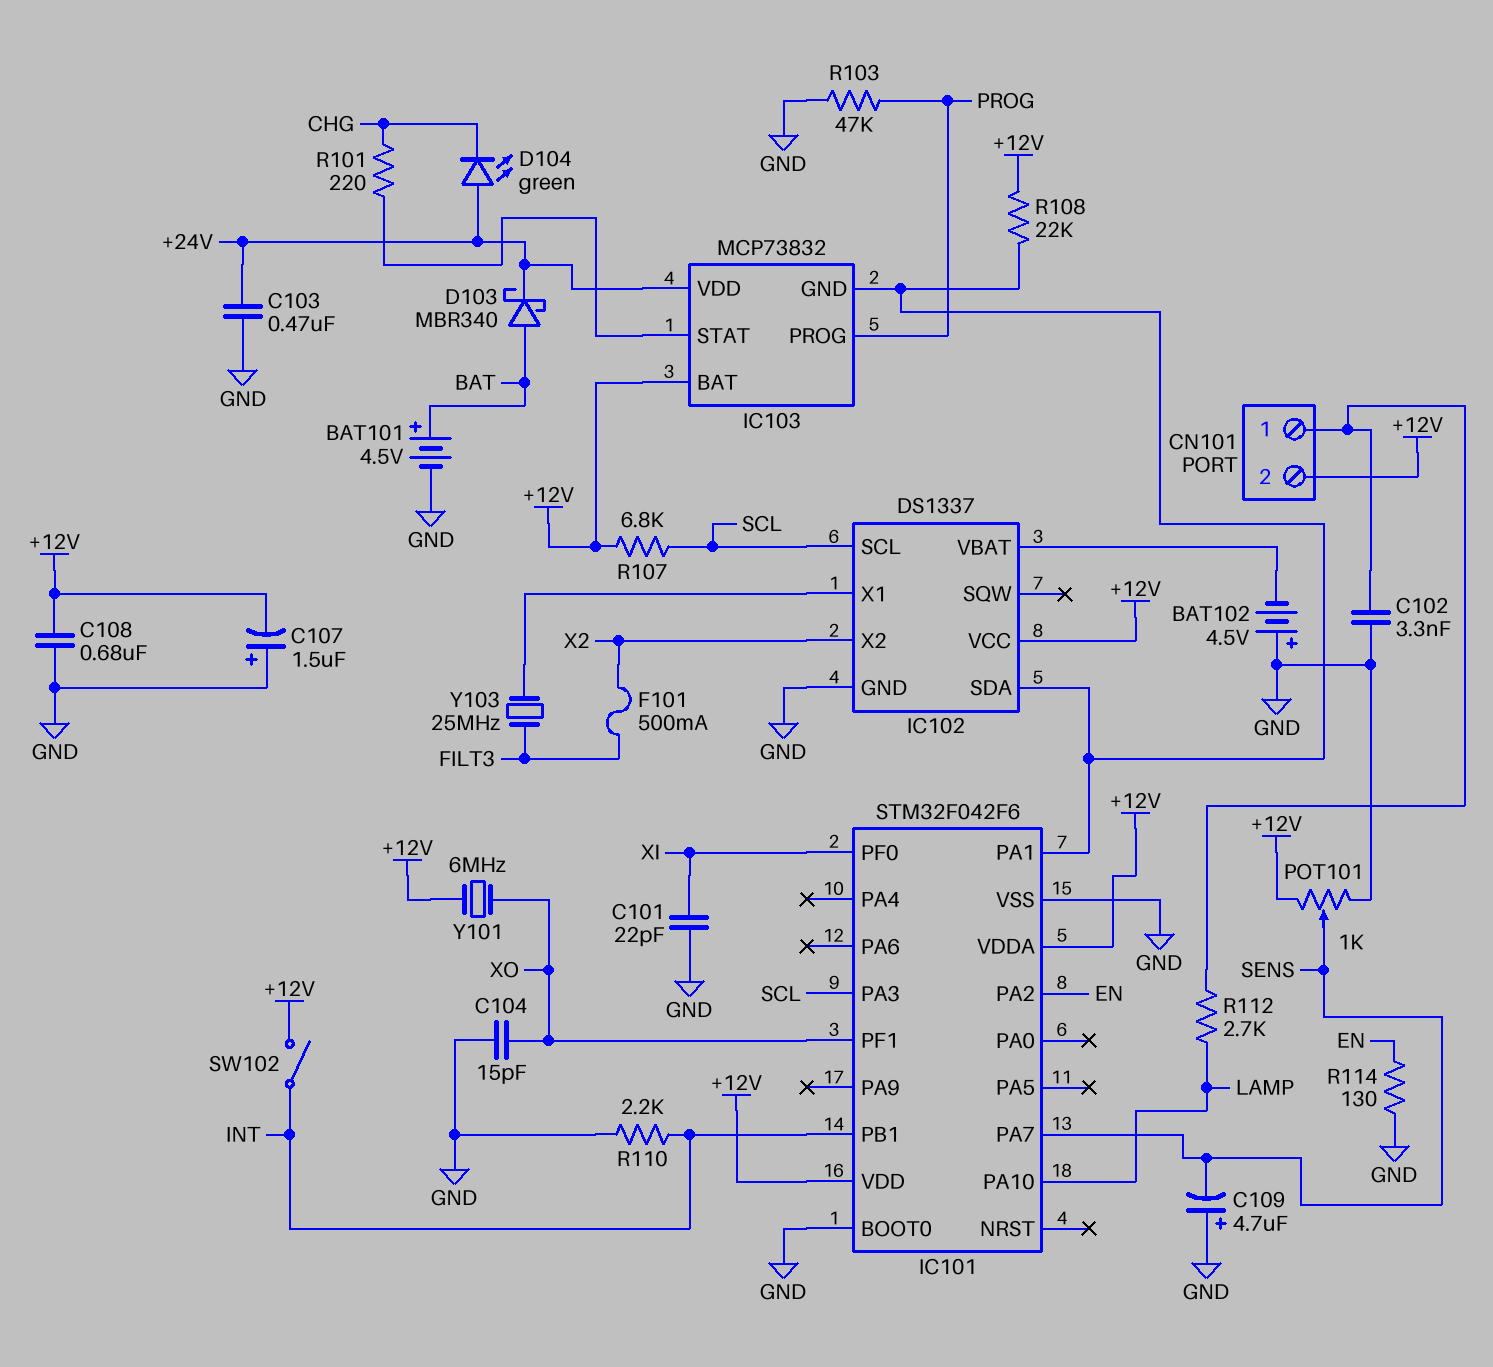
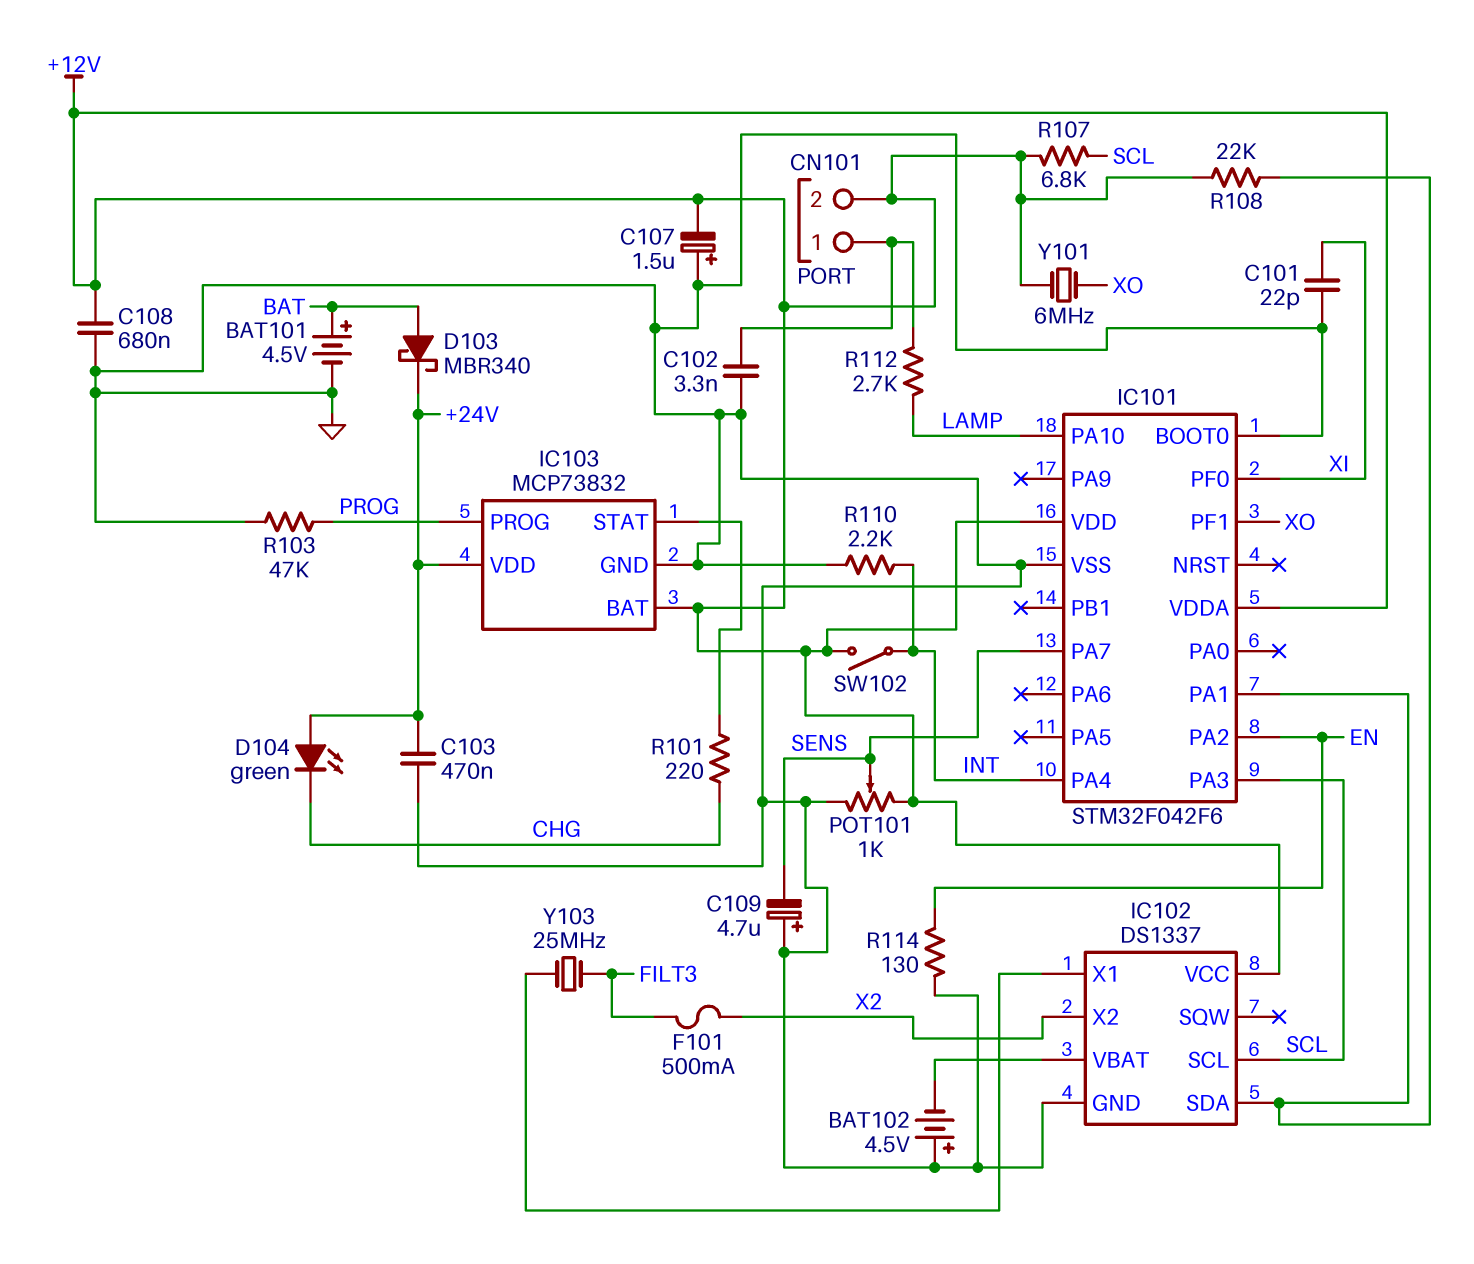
C104: 15pF (GND, XO) -> none
IC101 pin PA4: none -> INT
IC101 pin PB1: INT -> none
IC103 pin GND: IC101/PA1 -> GND

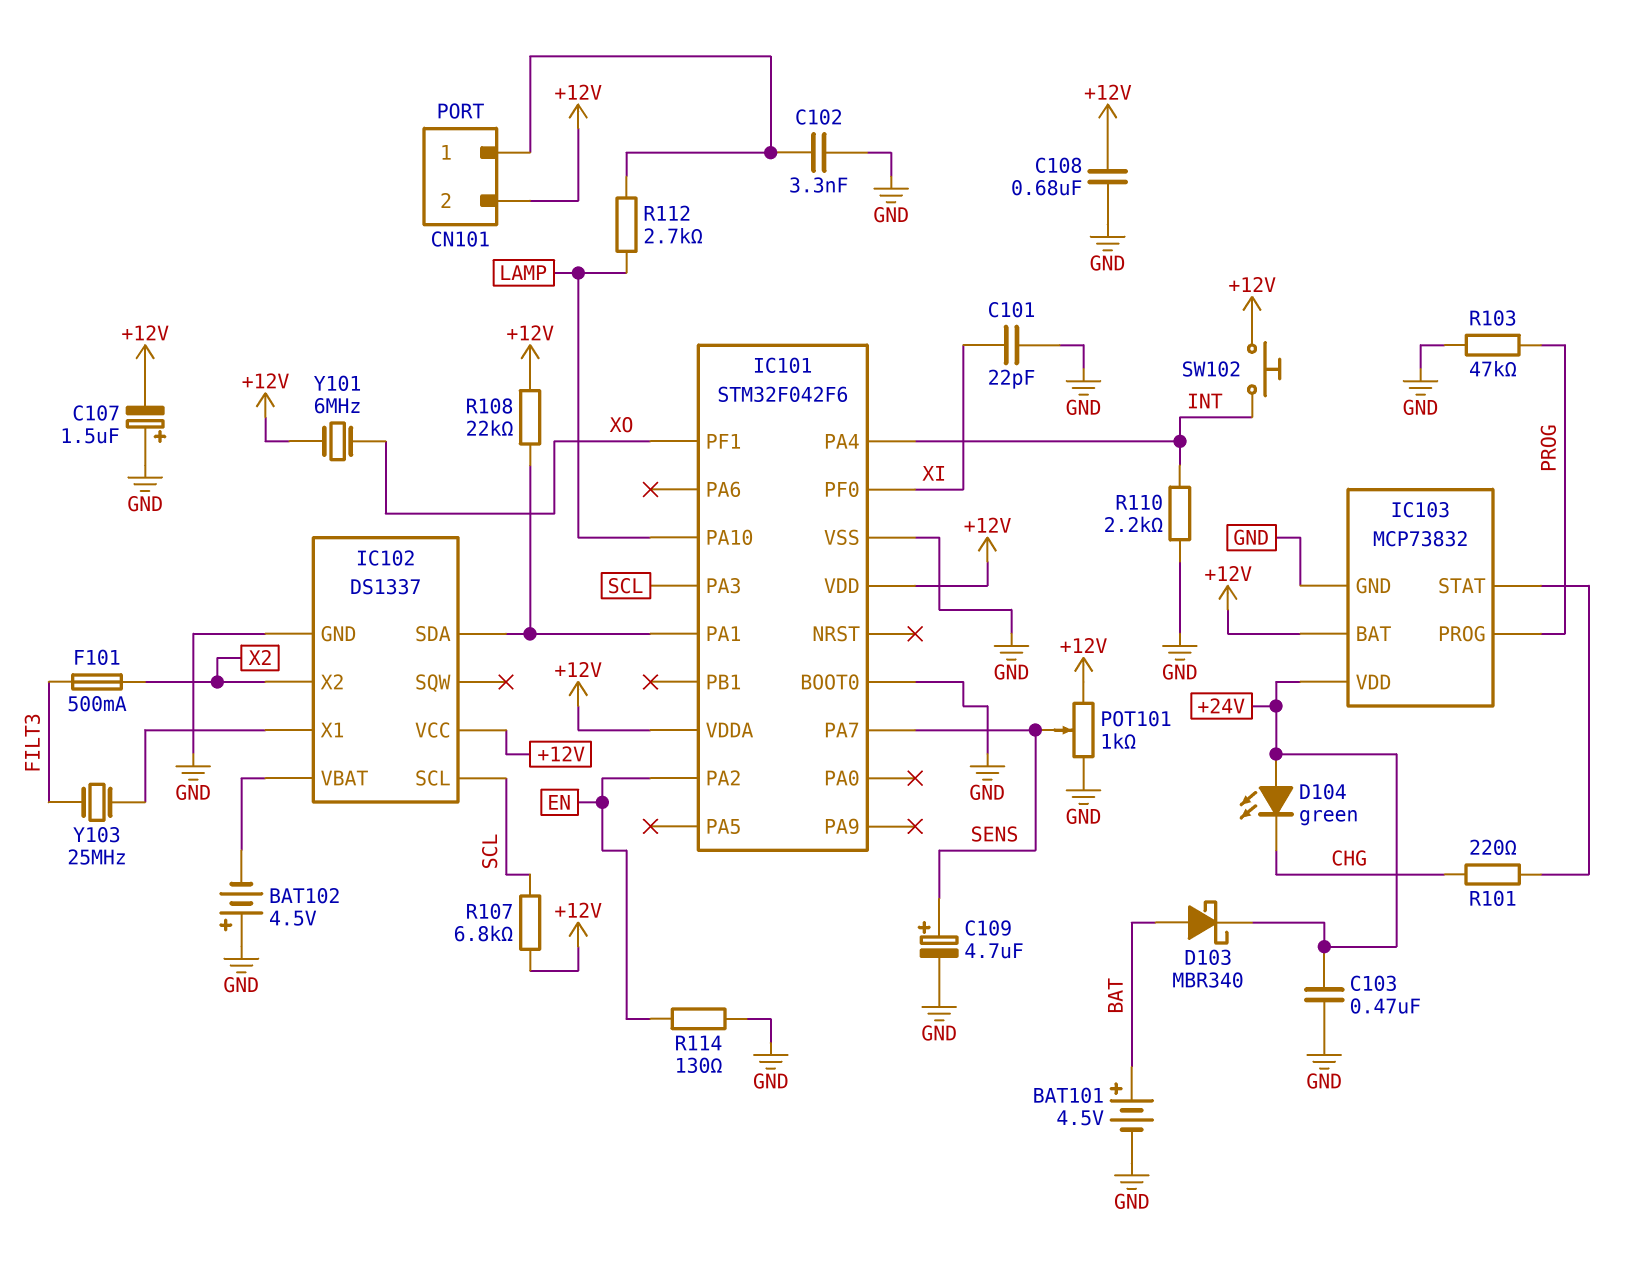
C109: 4.7uF (plus GND, minus SENS) -> 4.7uF (plus SENS, minus GND)
SW102: switch (+12V, INT) -> button (+12V, INT)

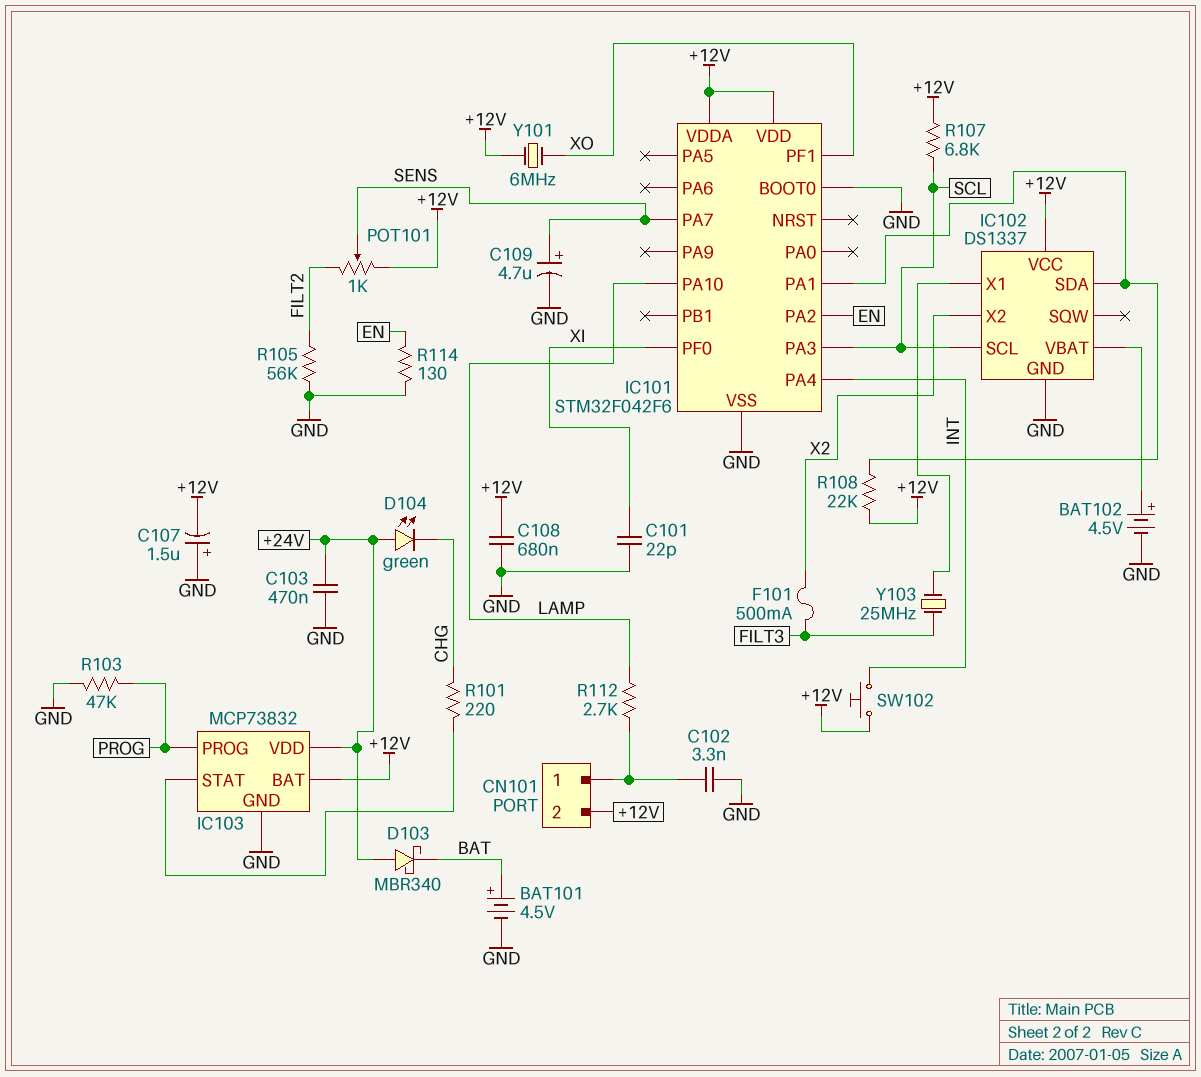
BAT102: 4.5V (plus GND, minus IC102/VBAT) -> 4.5V (plus IC102/VBAT, minus GND)
D103: schottky MBR340 (A BAT, K +24V) -> schottky MBR340 (A +24V, K BAT)
POT101: 1k (+12V, GND, wiper SENS) -> 1k (+12V, FILT2, wiper SENS)
R105: none -> 56k (FILT2, GND)
R110: 2.2k (GND, INT) -> none

